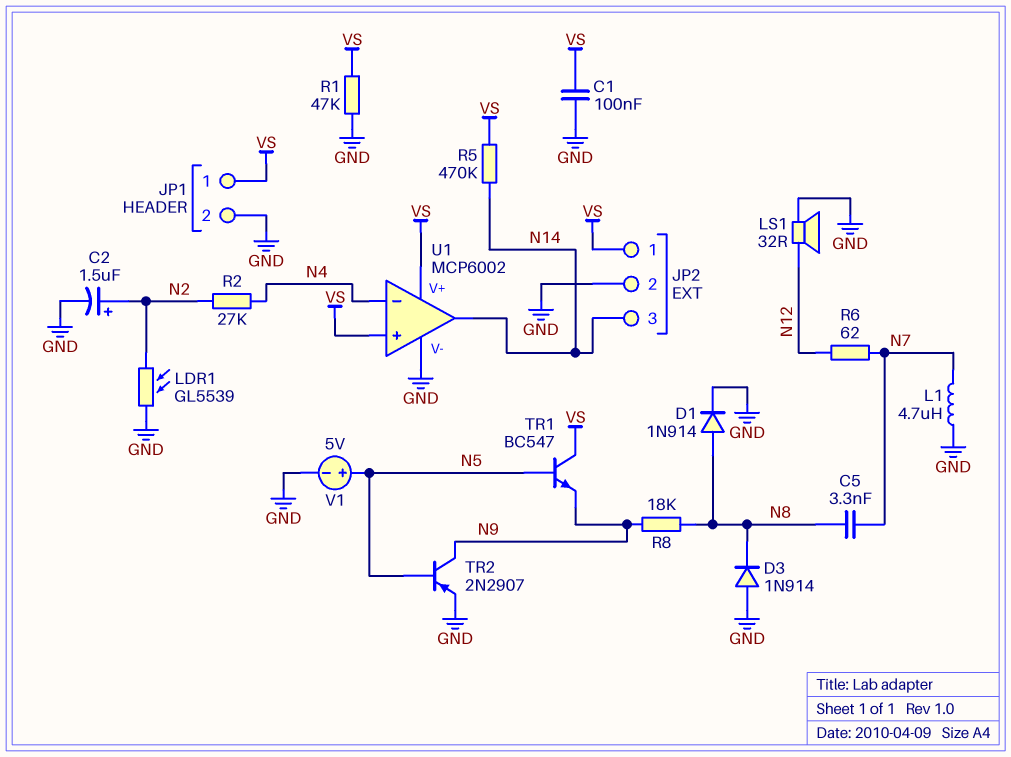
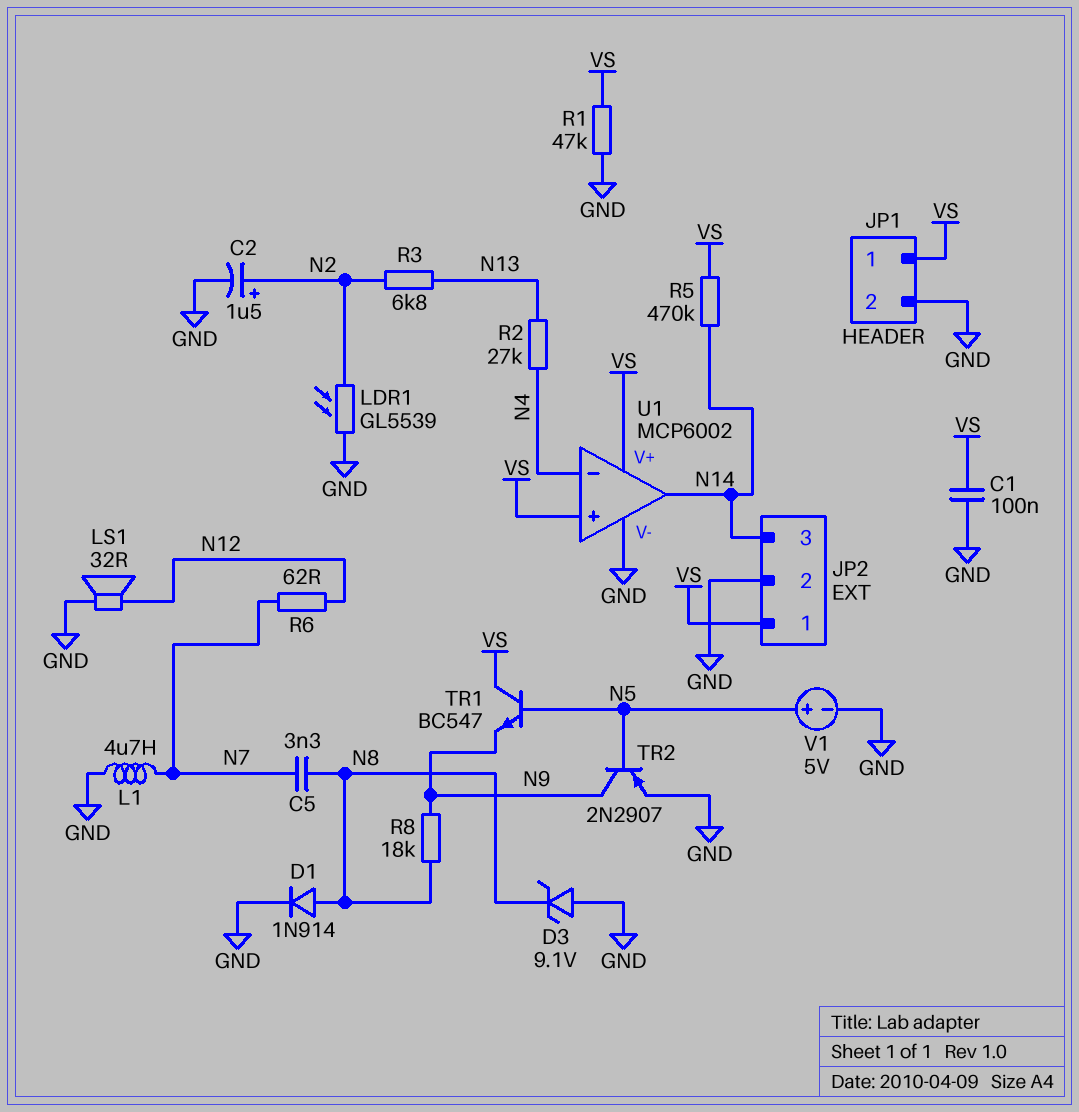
D3: diode 1N914 (A GND, K N8) -> zener 9.1V (A GND, K N8)
R2: 27k (N2, N4) -> 27k (N4, N13)
R3: none -> 6.8k (N2, N13)

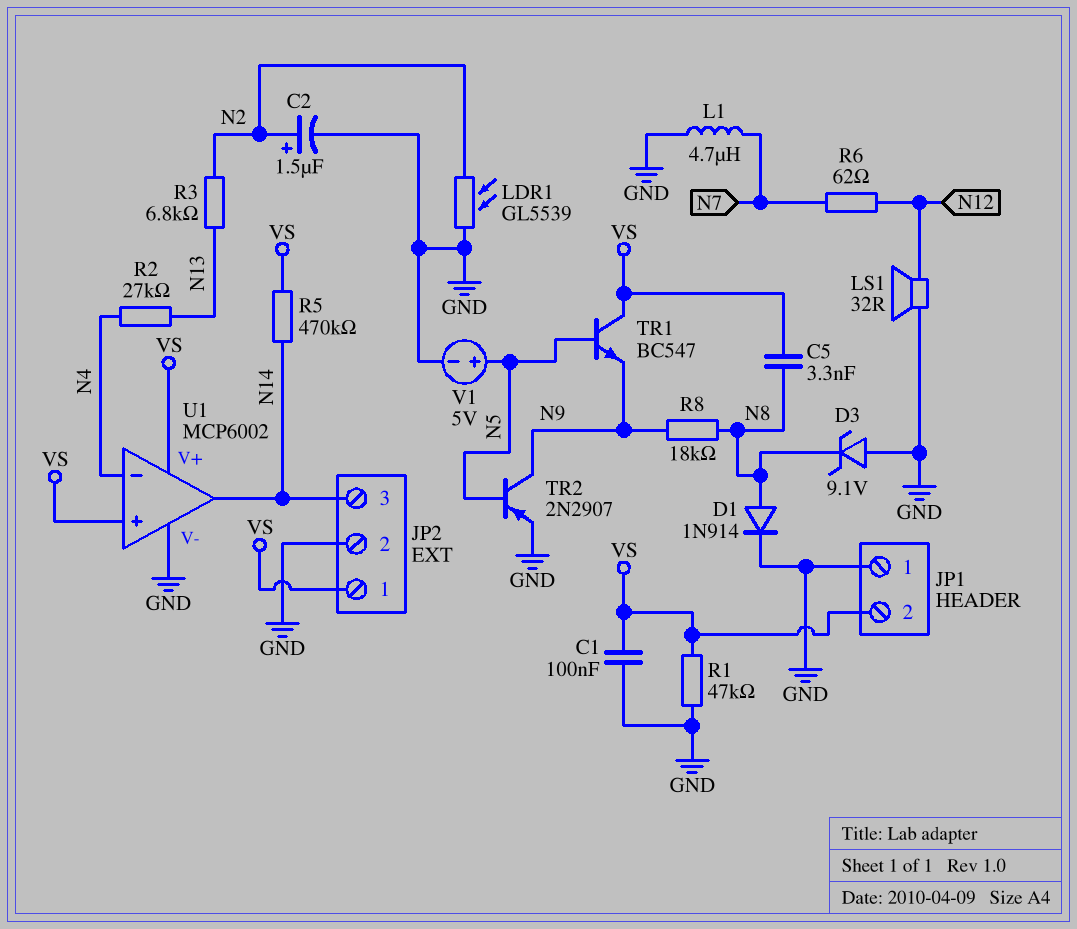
C5: 3.3nF (N7, N8) -> 3.3nF (N8, VS)
JP1 pin 1: VS -> GND
JP1 pin 2: GND -> VS

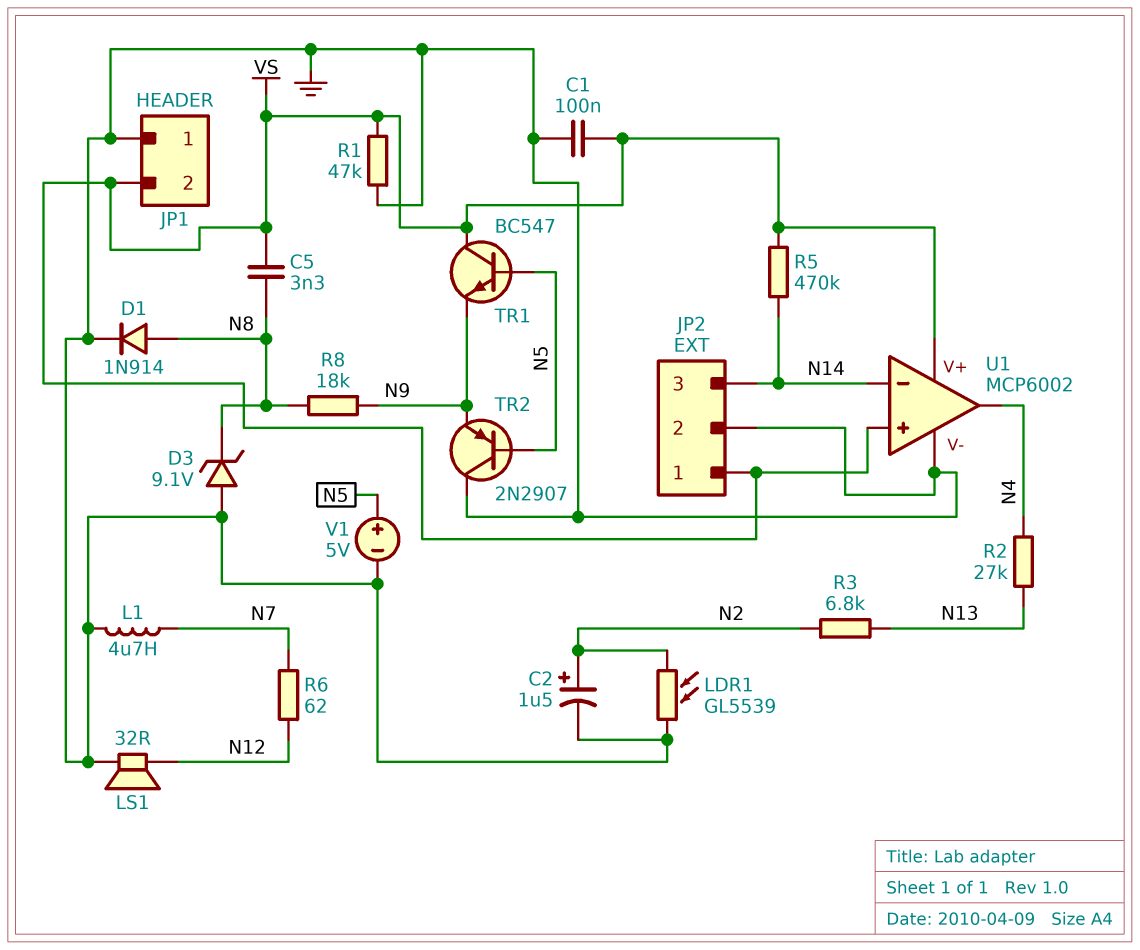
TR2: PNP 2N2907 (B N5, C N9, E GND) -> PNP 2N2907 (B N5, C GND, E N9)
U1 pin in-: N4 -> N14
U1 pin out: N14 -> N4

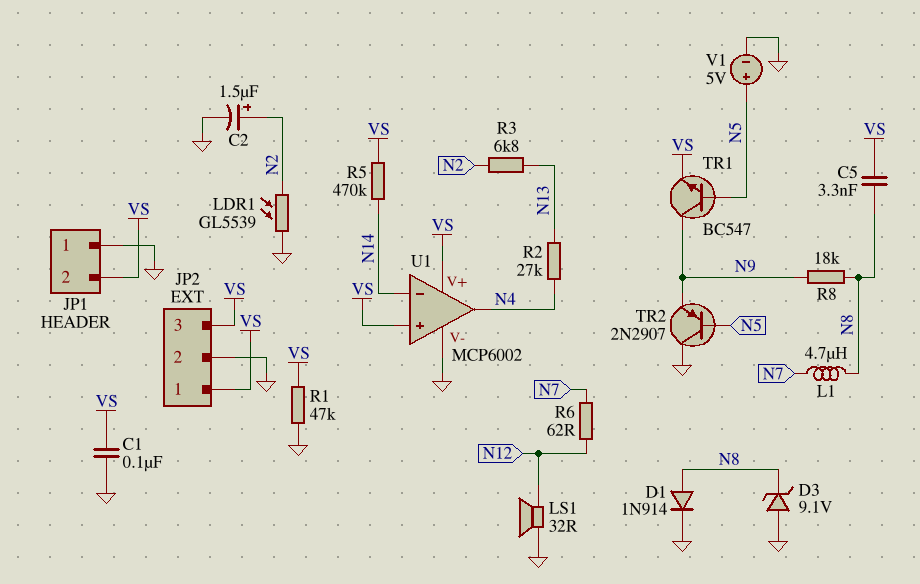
JP2 pin 3: N14 -> VS
L1: 4.7uH (GND, N7) -> 4.7uH (N7, N8)
TR1: NPN BC547 (B N5, C VS, E N9) -> NPN BC547 (B N5, C N9, E VS)

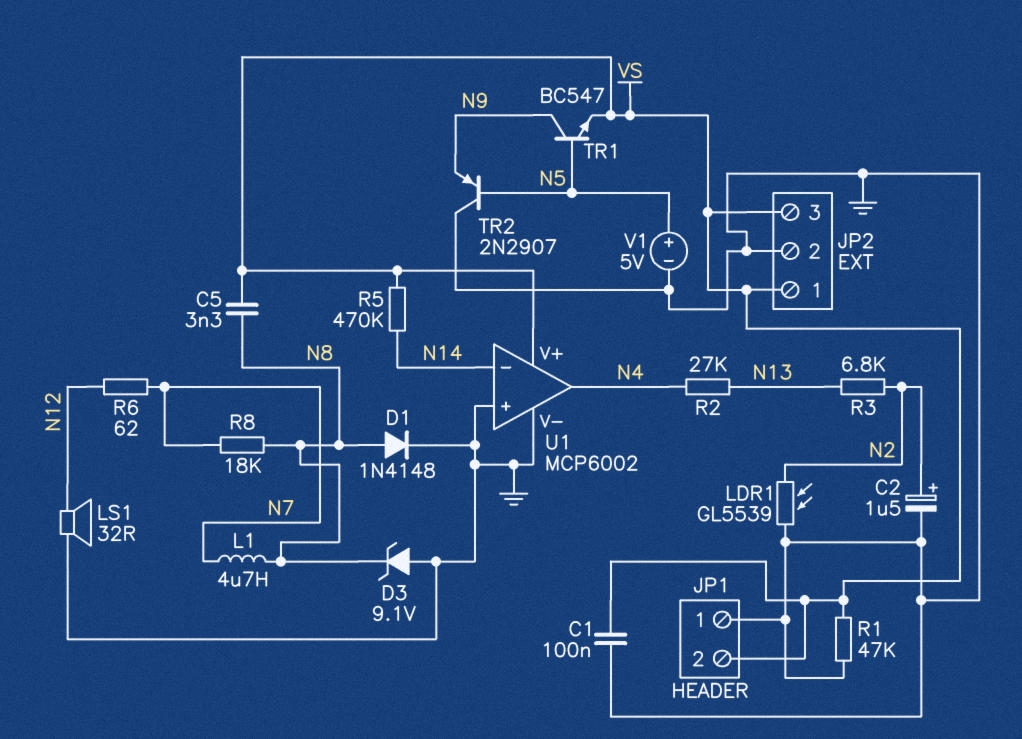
D1: diode 1N914 (A N8, K GND) -> diode 1N4148 (A N8, K GND)
R8: 18k (N8, N9) -> 18k (N7, N8)
U1 pin in+: VS -> GND

